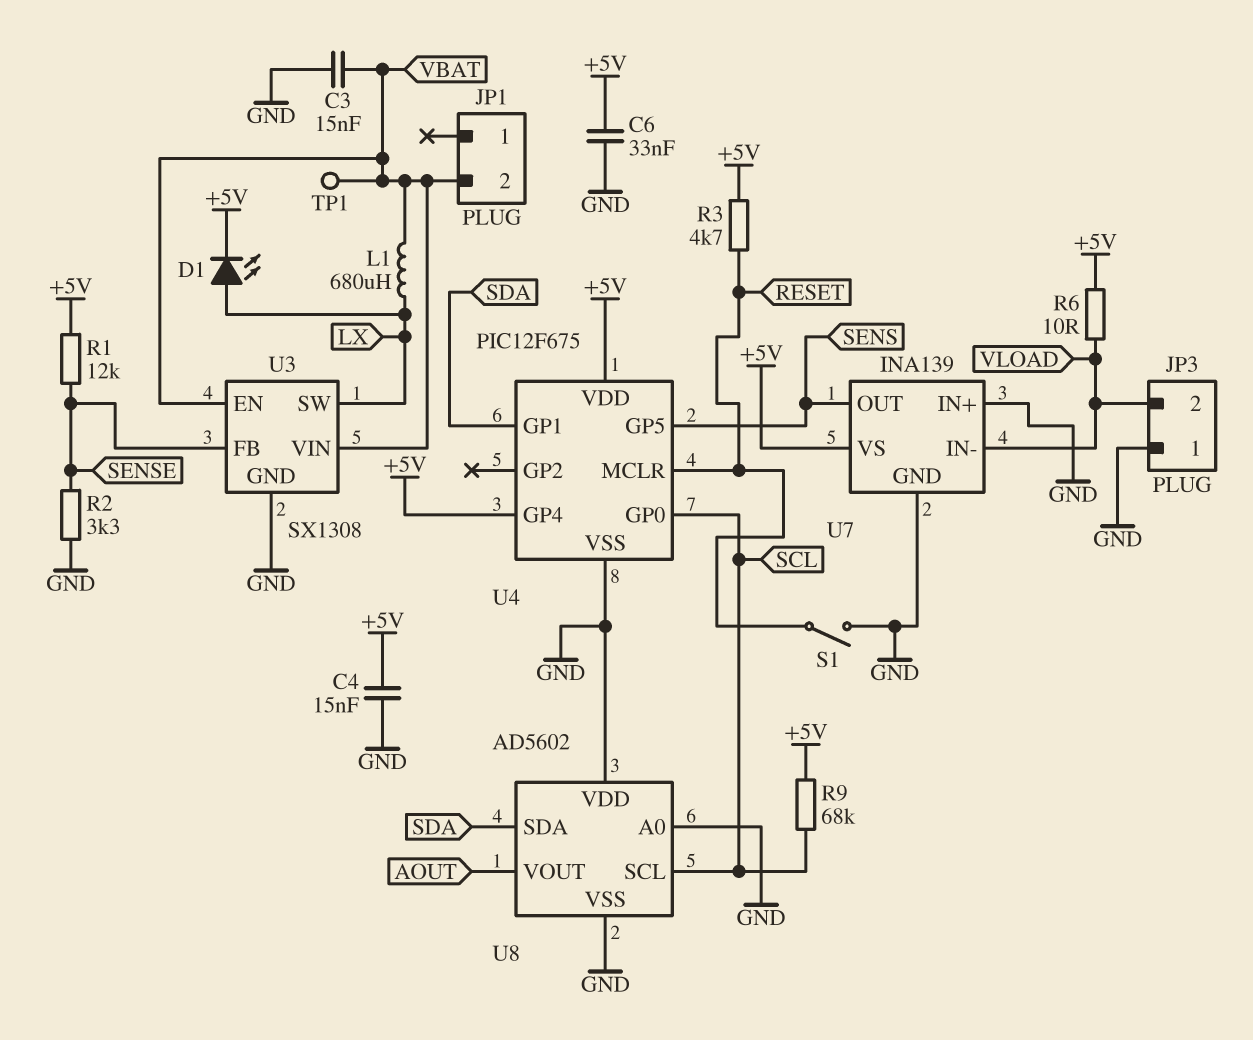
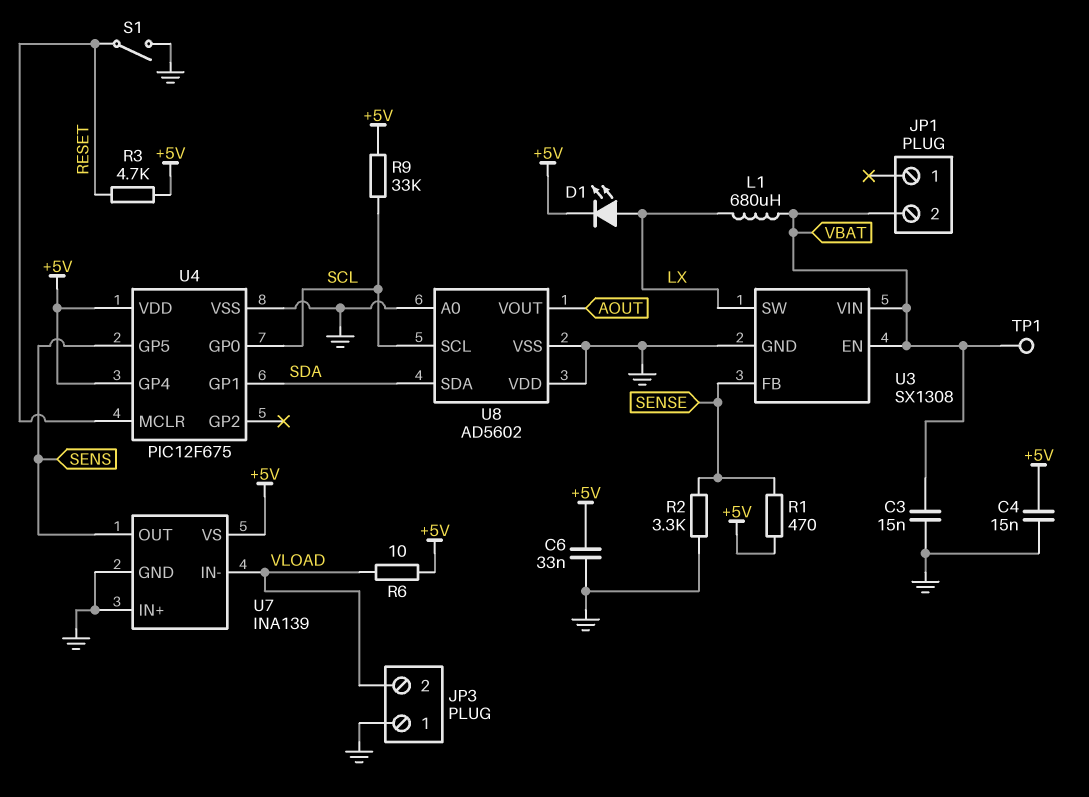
R1: 12k (+5V, SENSE) -> 470 (+5V, SENSE)
R9: 68k (+5V, SCL) -> 33k (+5V, SCL)

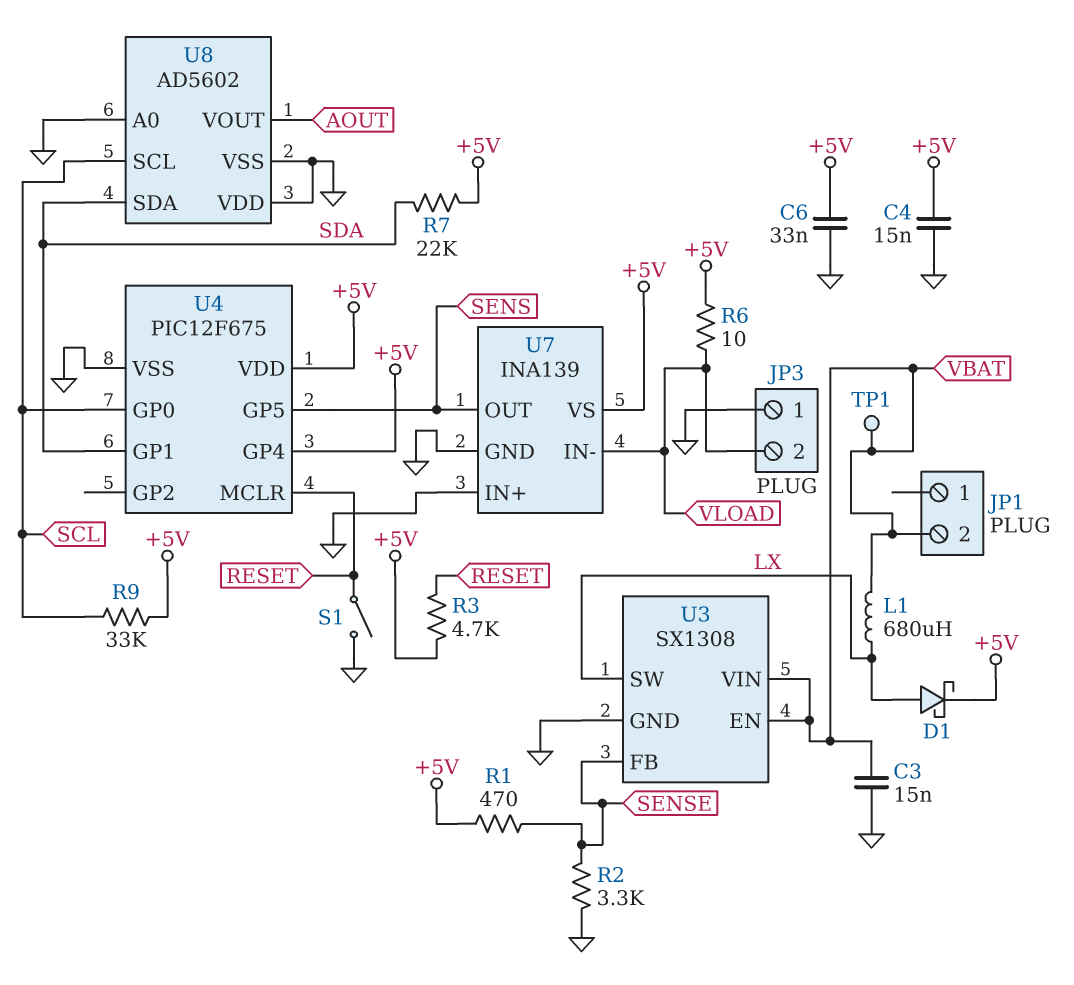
D1: LED (A LX, K +5V) -> schottky (A LX, K +5V)
R7: none -> 22k (+5V, SDA)

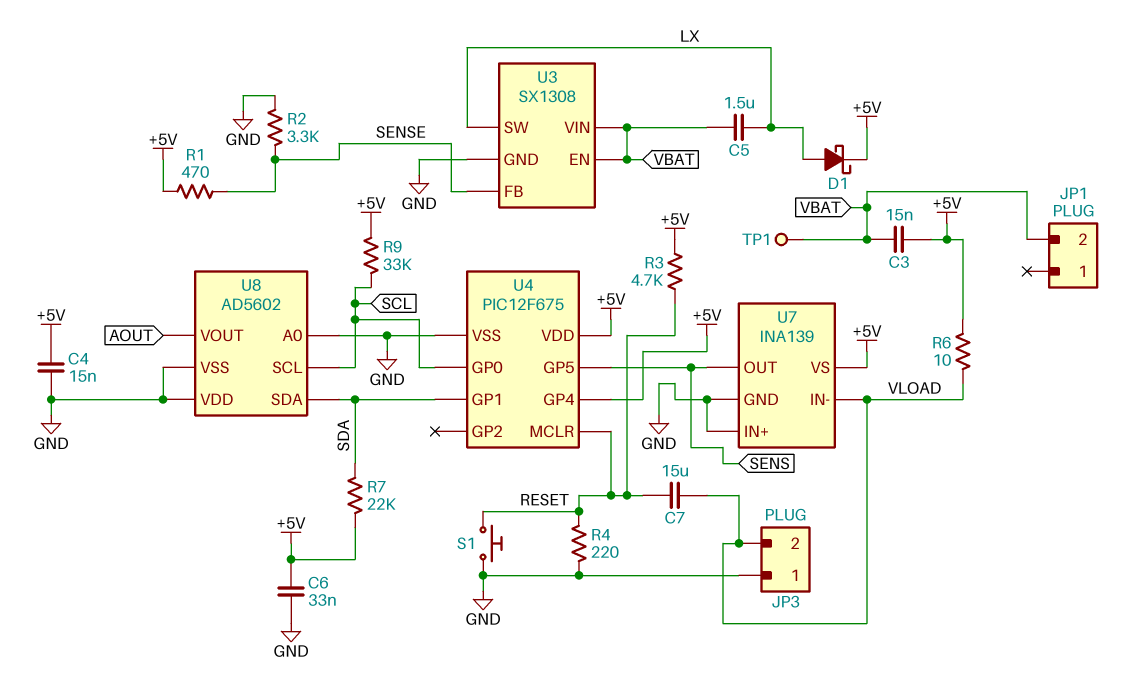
C3: 15nF (GND, VBAT) -> 15nF (+5V, VBAT)
C5: none -> 1.5uF (LX, VBAT)
C7: none -> 15uF (RESET, VLOAD)
L1: 680uH (LX, VBAT) -> none
R4: none -> 220 (GND, RESET)
S1: switch (GND, RESET) -> button (GND, RESET)

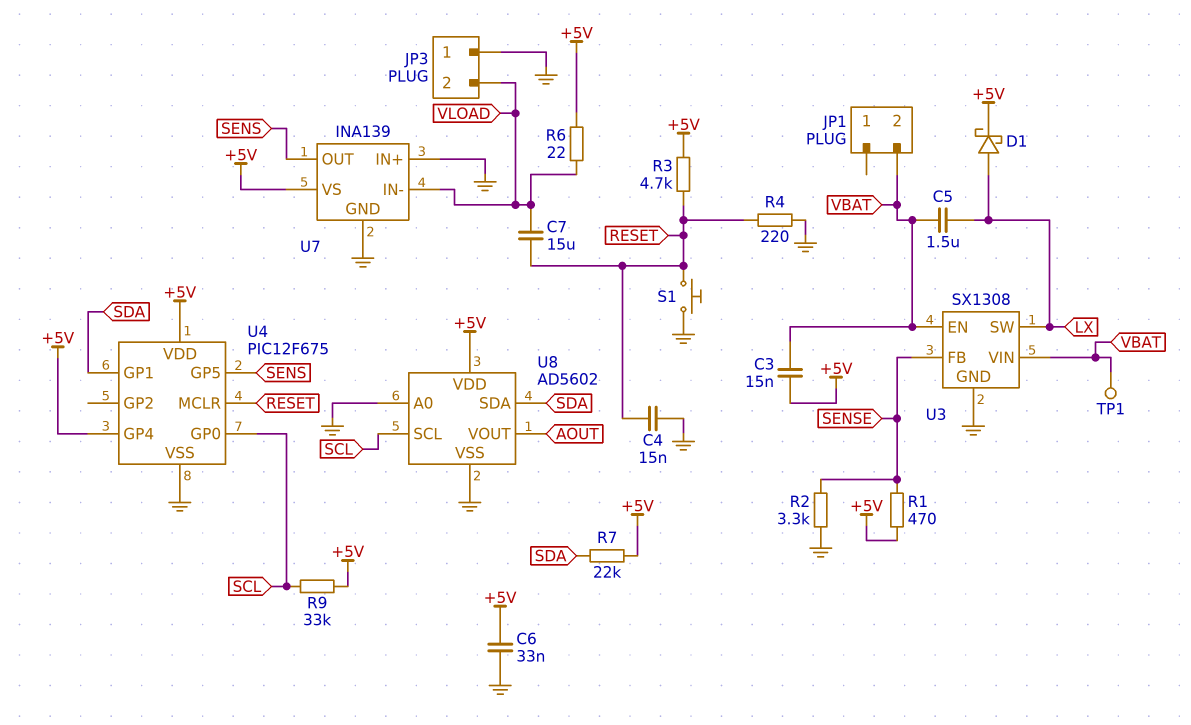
C4: 15nF (+5V, GND) -> 15nF (GND, RESET)
R6: 10 (+5V, VLOAD) -> 22 (+5V, VLOAD)
U8 pin VDD: GND -> +5V

